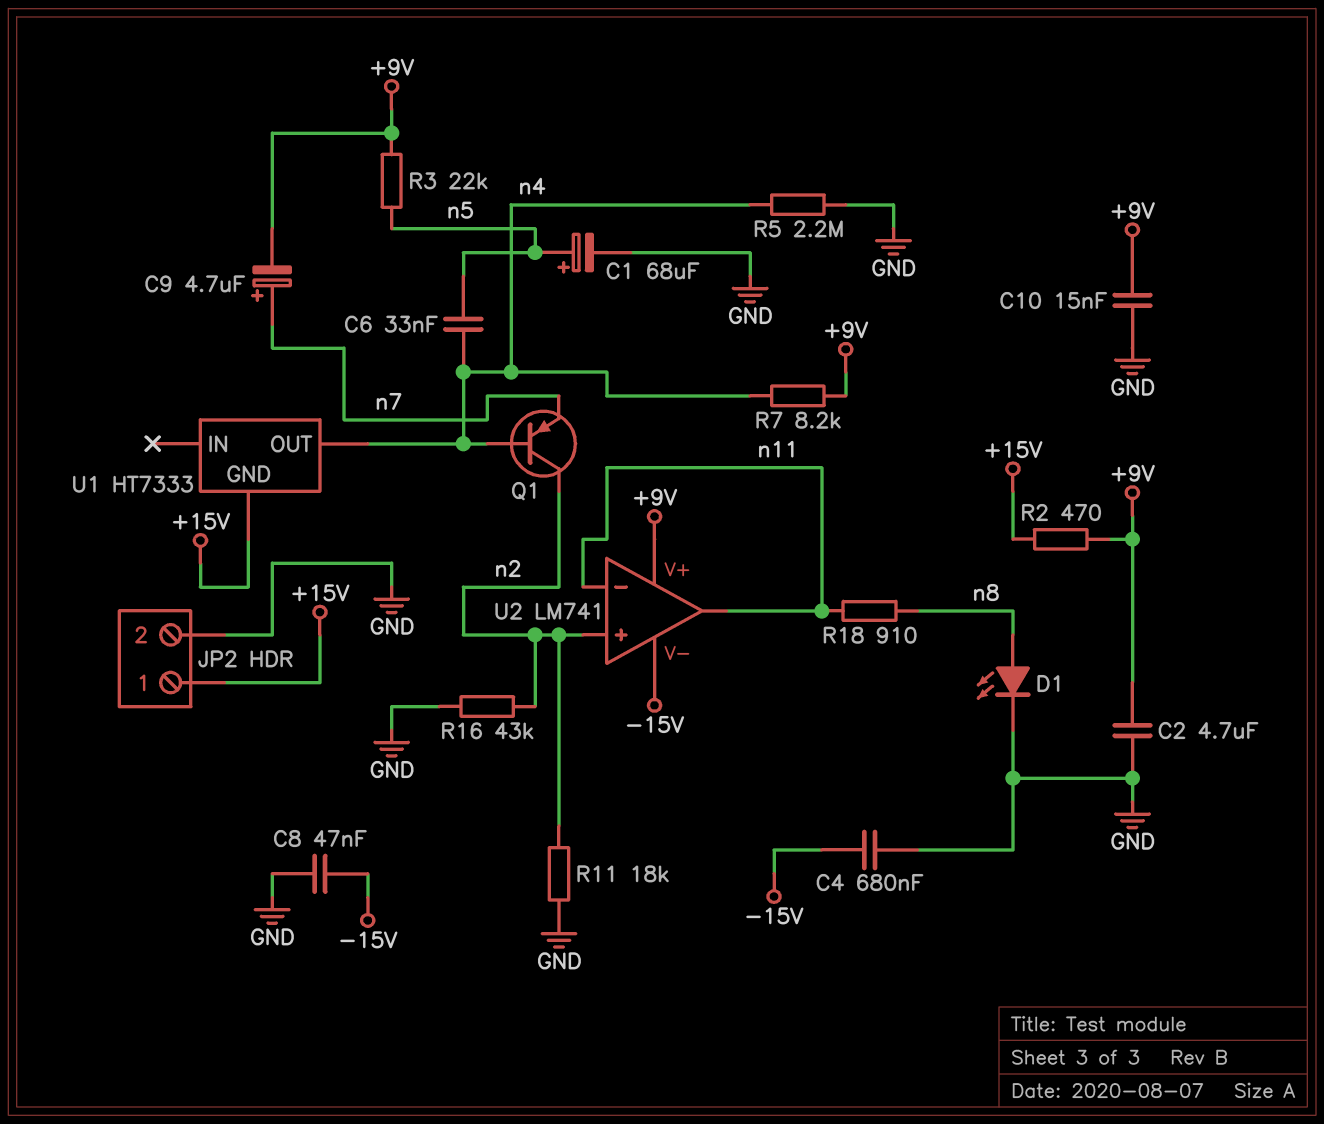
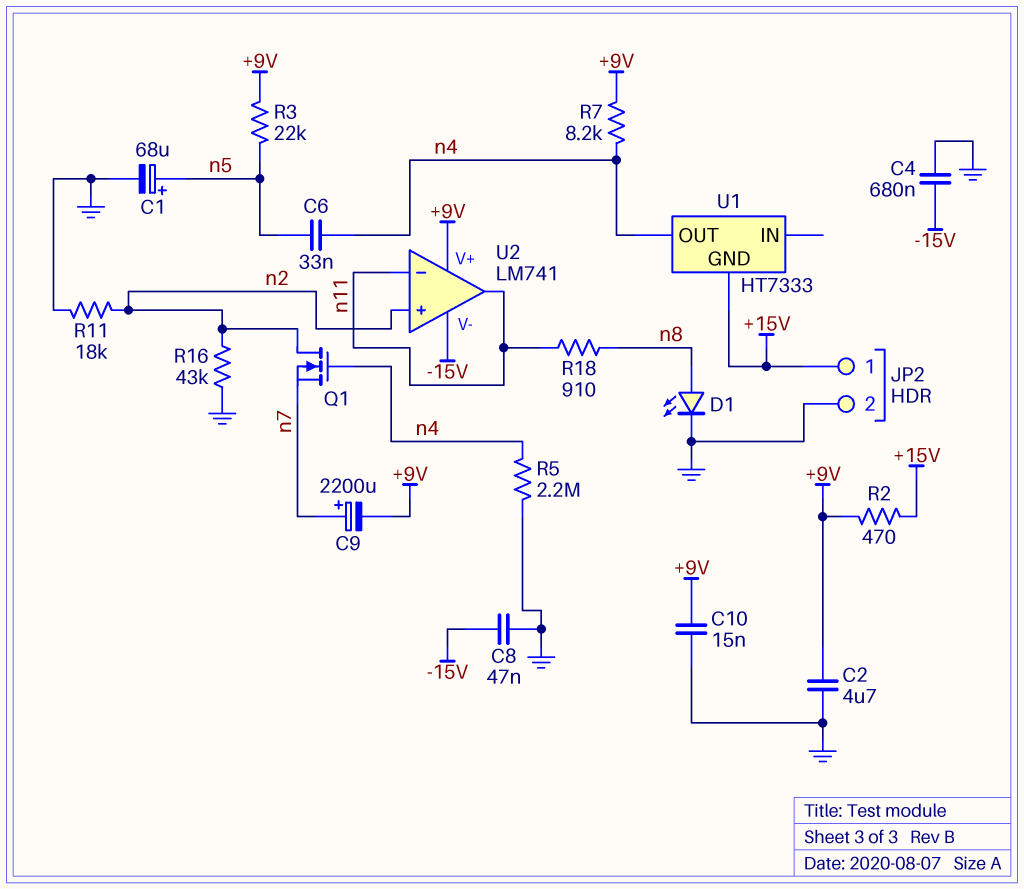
C9: 4.7uF (plus n7, minus +9V) -> 2200uF (plus n7, minus +9V)
Q1: PNP (B n4, C n2, E n7) -> NMOS (G n4, D n2, S n7)

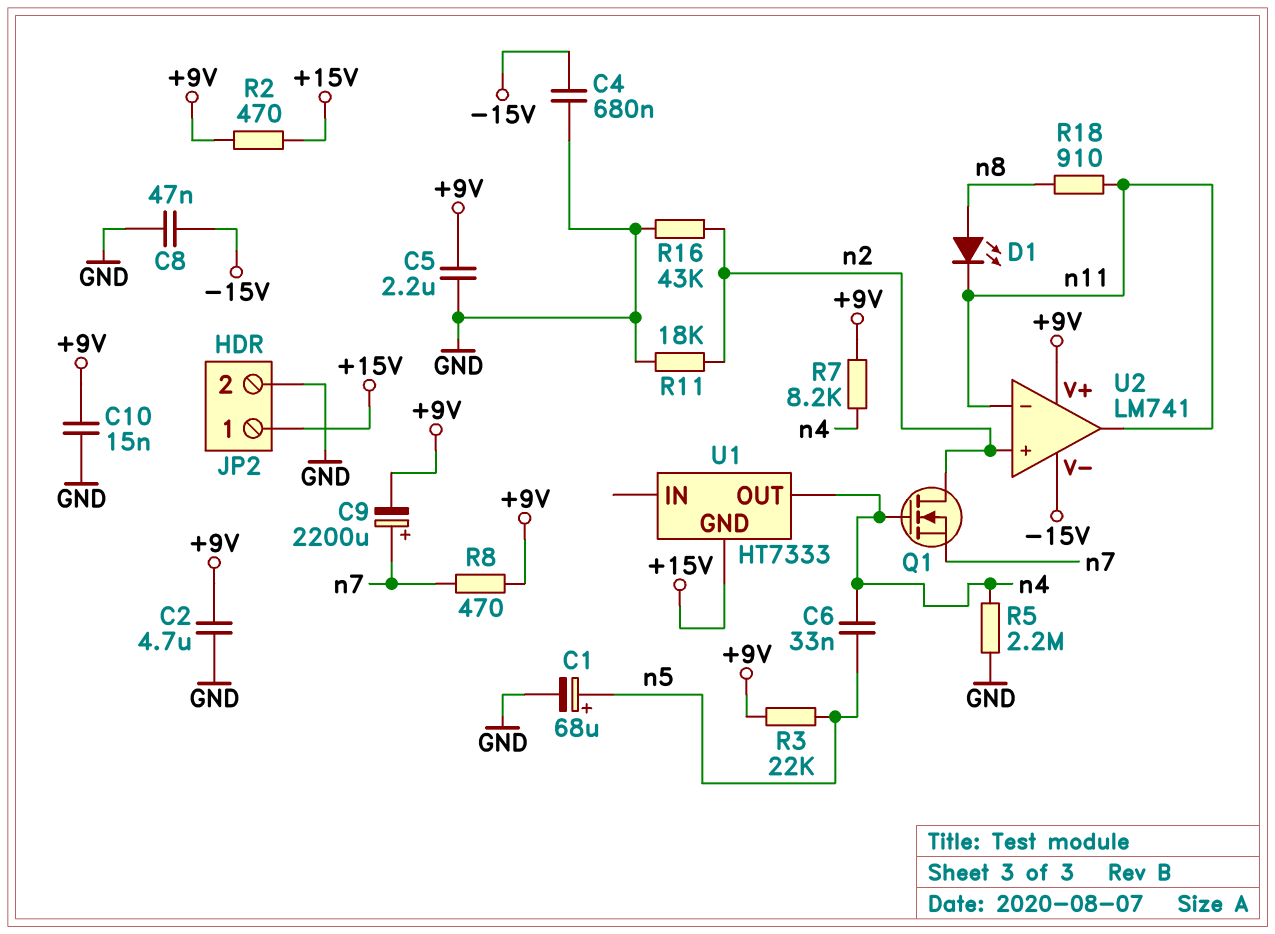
C5: none -> 2.2uF (+9V, GND)
D1: LED (A n8, K GND) -> LED (A n8, K n11)
R8: none -> 470 (+9V, n7)

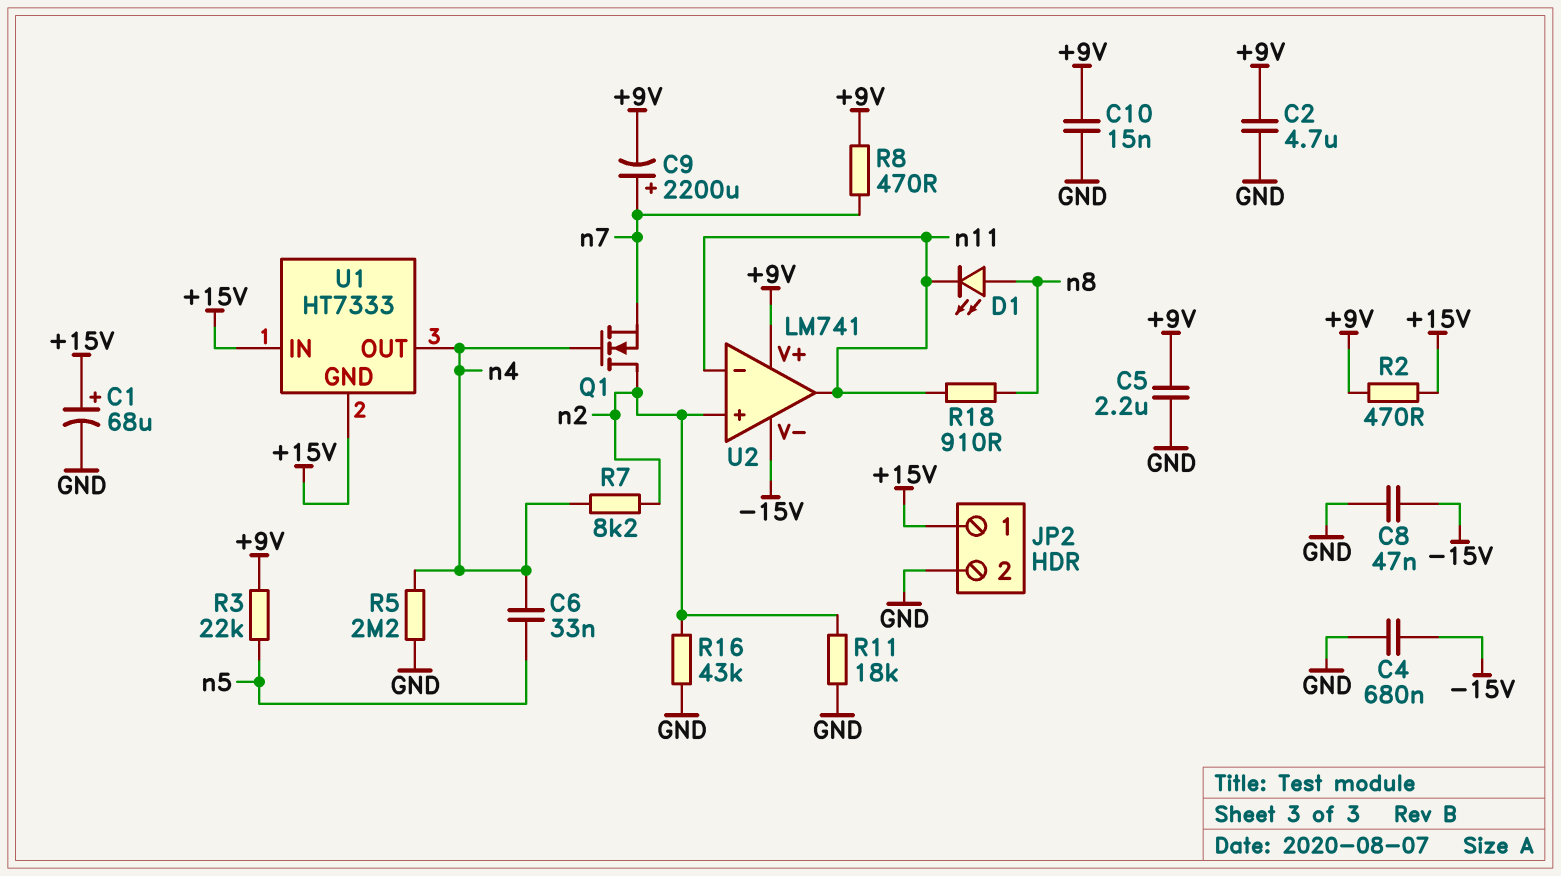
C1: 68uF (plus n5, minus GND) -> 68uF (plus +15V, minus GND)
R7: 8.2k (+9V, n4) -> 8.2k (n2, n4)
U1 pin IN: none -> +15V

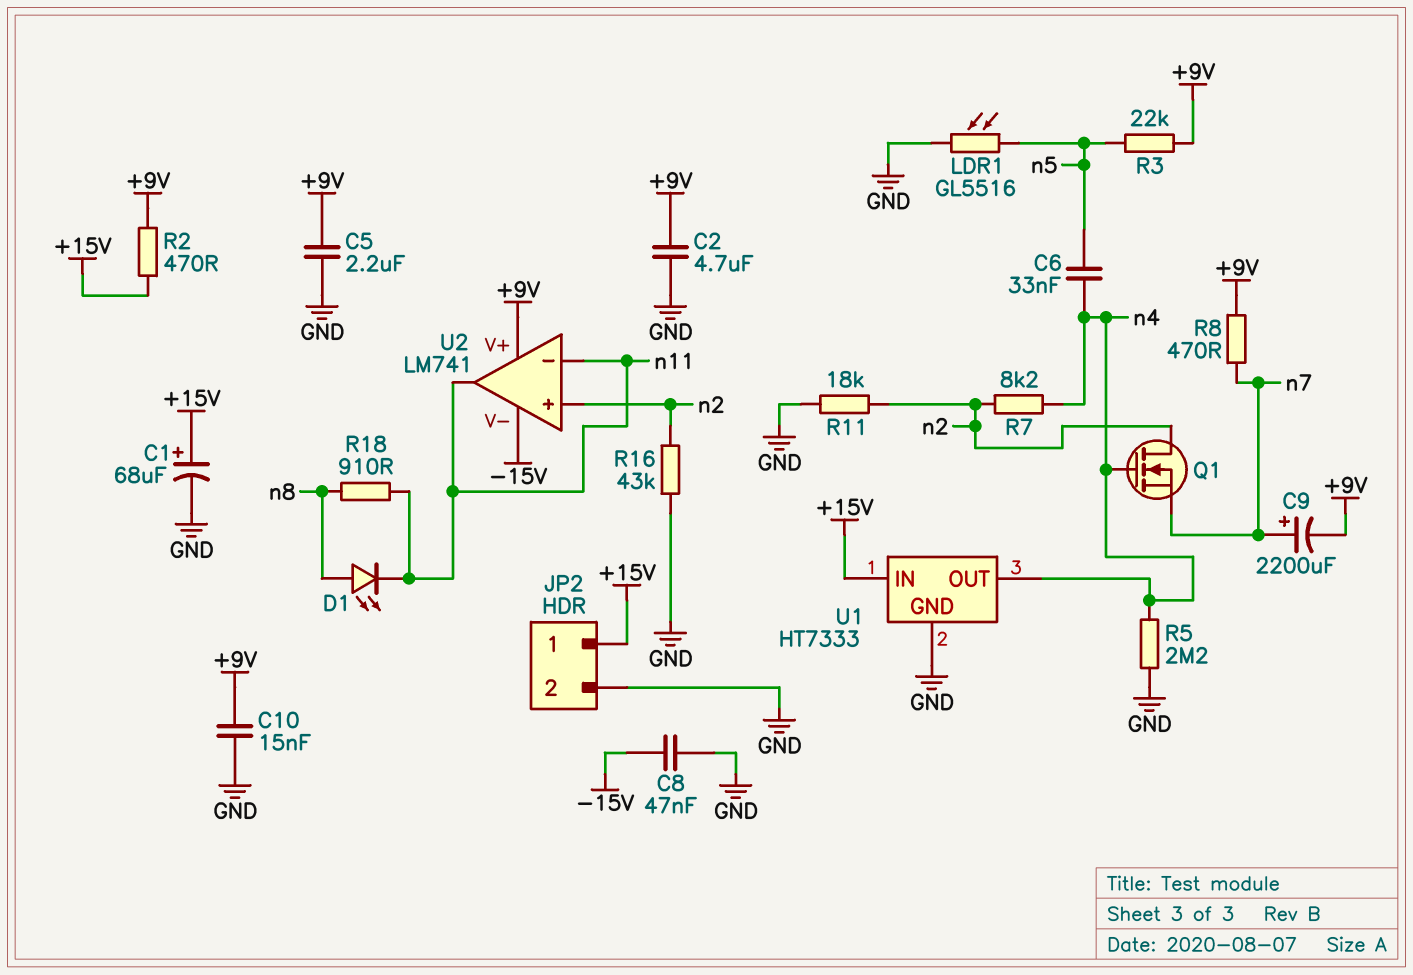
C4: 680nF (-15V, GND) -> none
LDR1: none -> GL5516 (GND, n5)
U1 pin GND: +15V -> GND

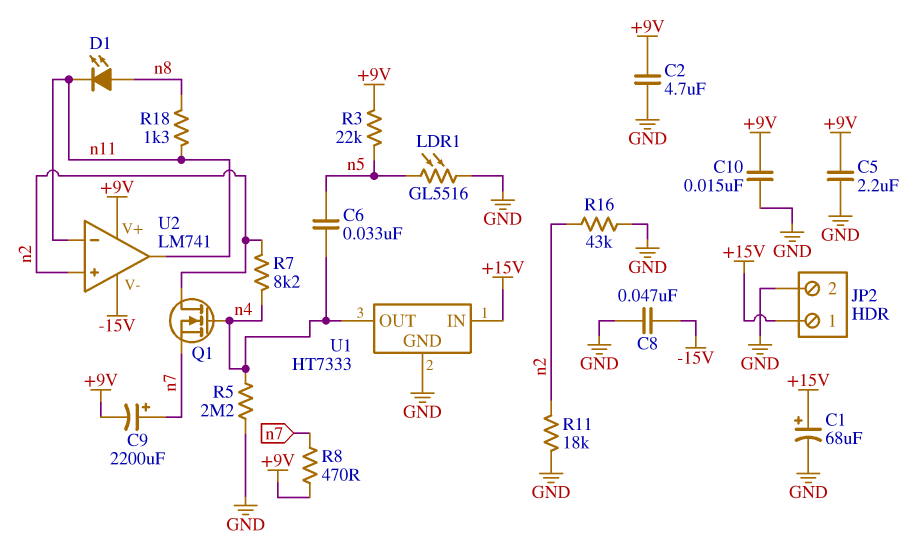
R2: 470 (+9V, +15V) -> none
R18: 910 (n8, n11) -> 1.3k (n8, n11)

